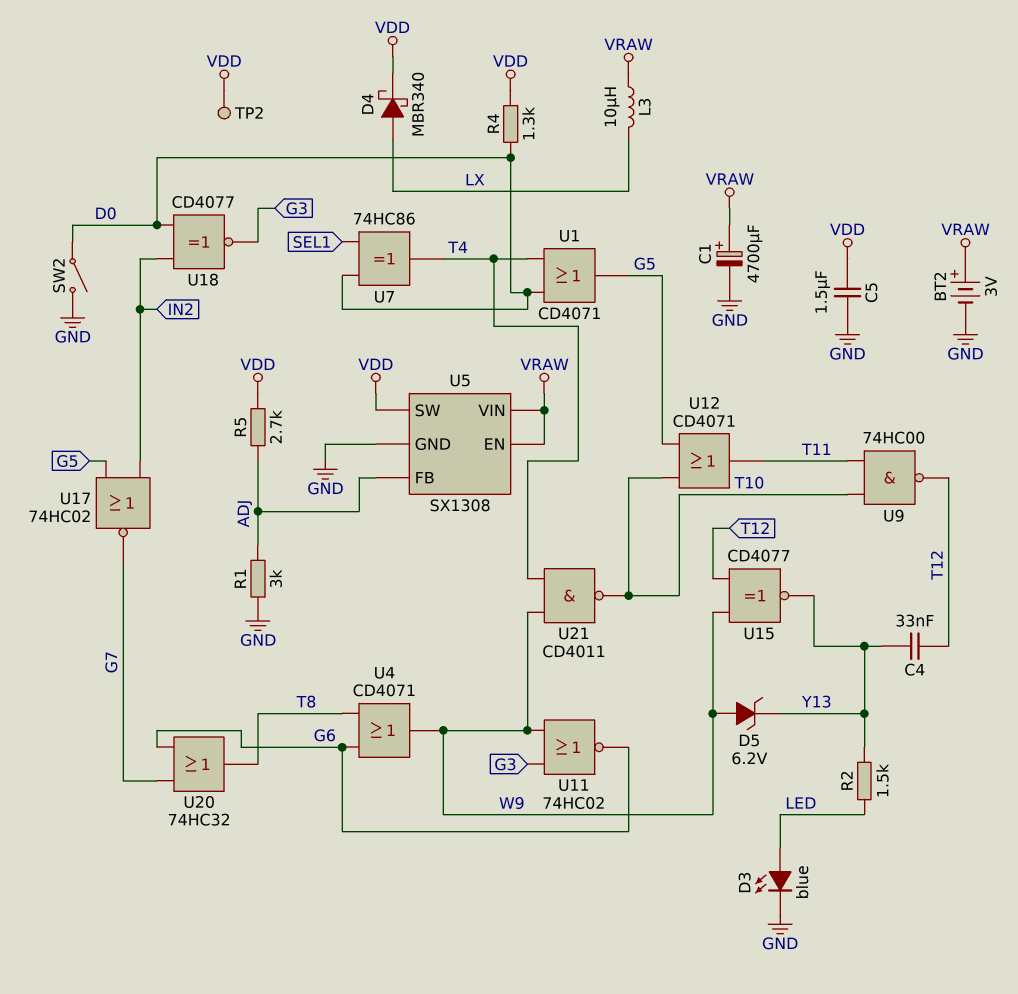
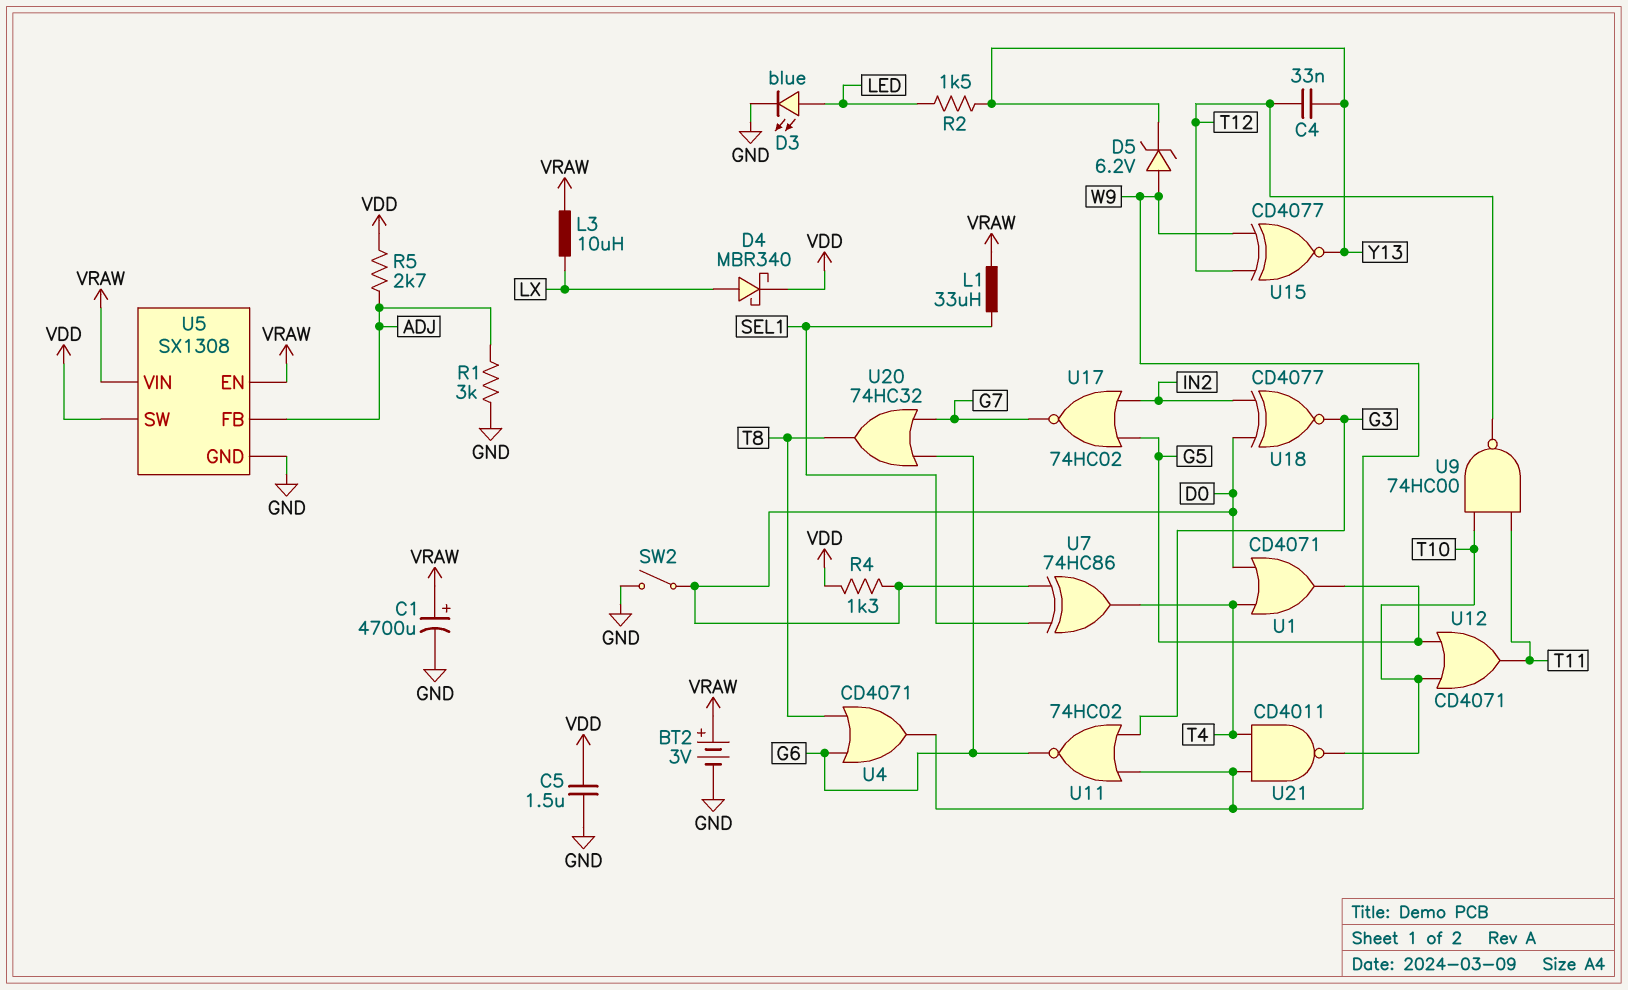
L1: none -> 33uH (SEL1, VRAW)
TP2: test point (VDD) -> none

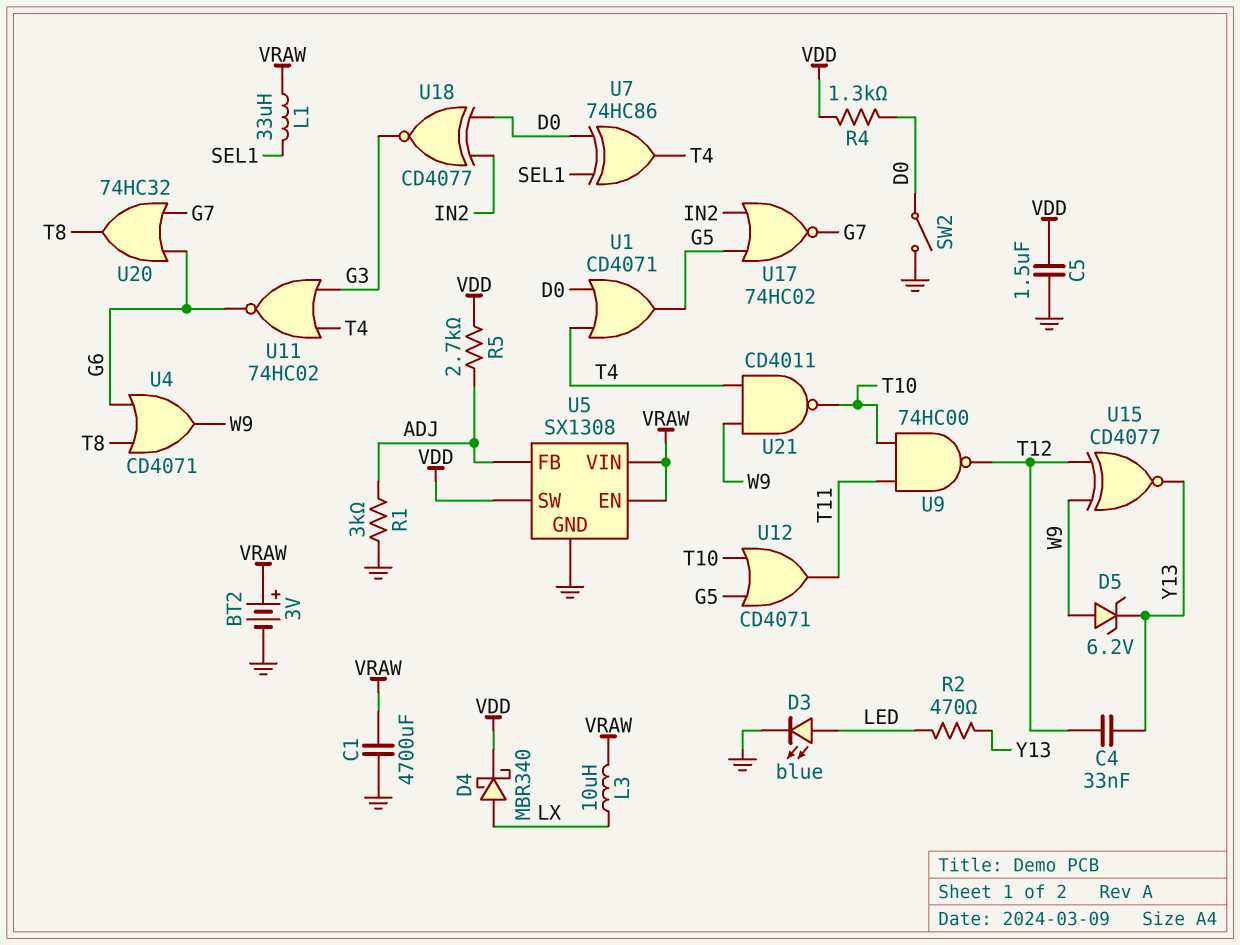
C1: 4700uF (plus VRAW, minus GND) -> 4700uF (GND, VRAW)
R2: 1.5k (LED, Y13) -> 470 (LED, Y13)
U11: NOR 74HC02 (in G3, in W9, out G6) -> NOR 74HC02 (in G3, in T4, out G6)

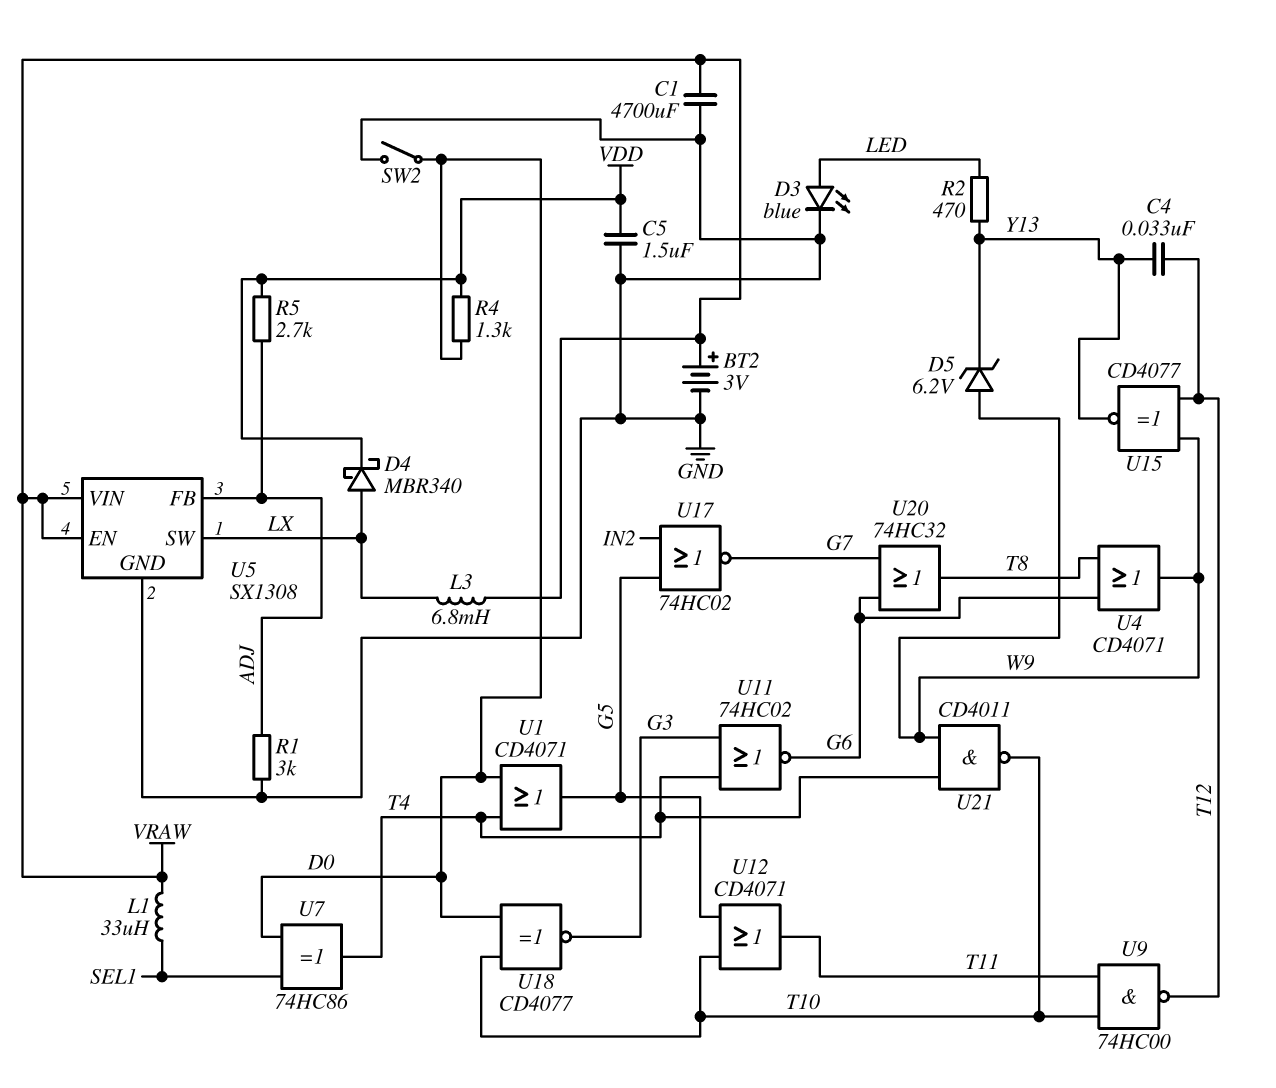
L3: 10uH (LX, VRAW) -> 6.8mH (LX, VRAW)
U5 pin SW: VDD -> LX
U18: XNOR CD4077 (in D0, in IN2, out G3) -> XNOR CD4077 (in D0, in T10, out G3)

